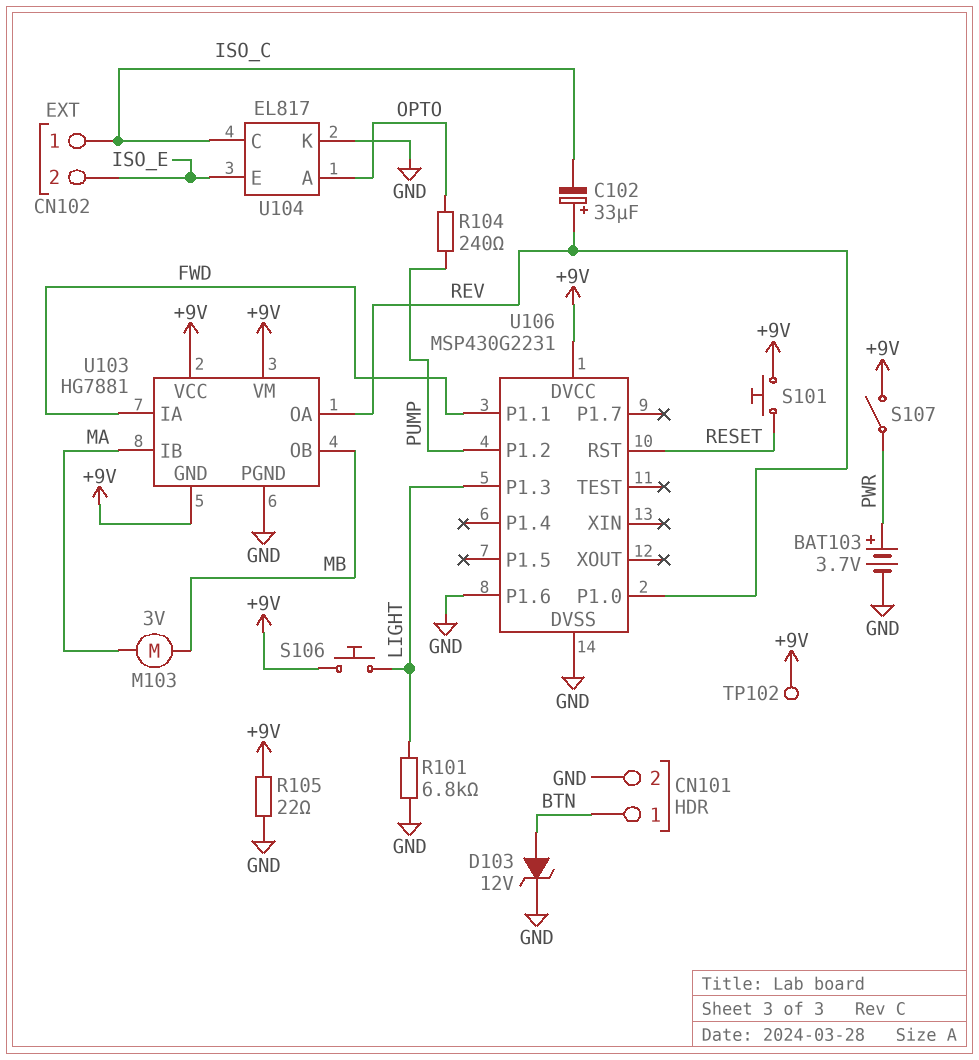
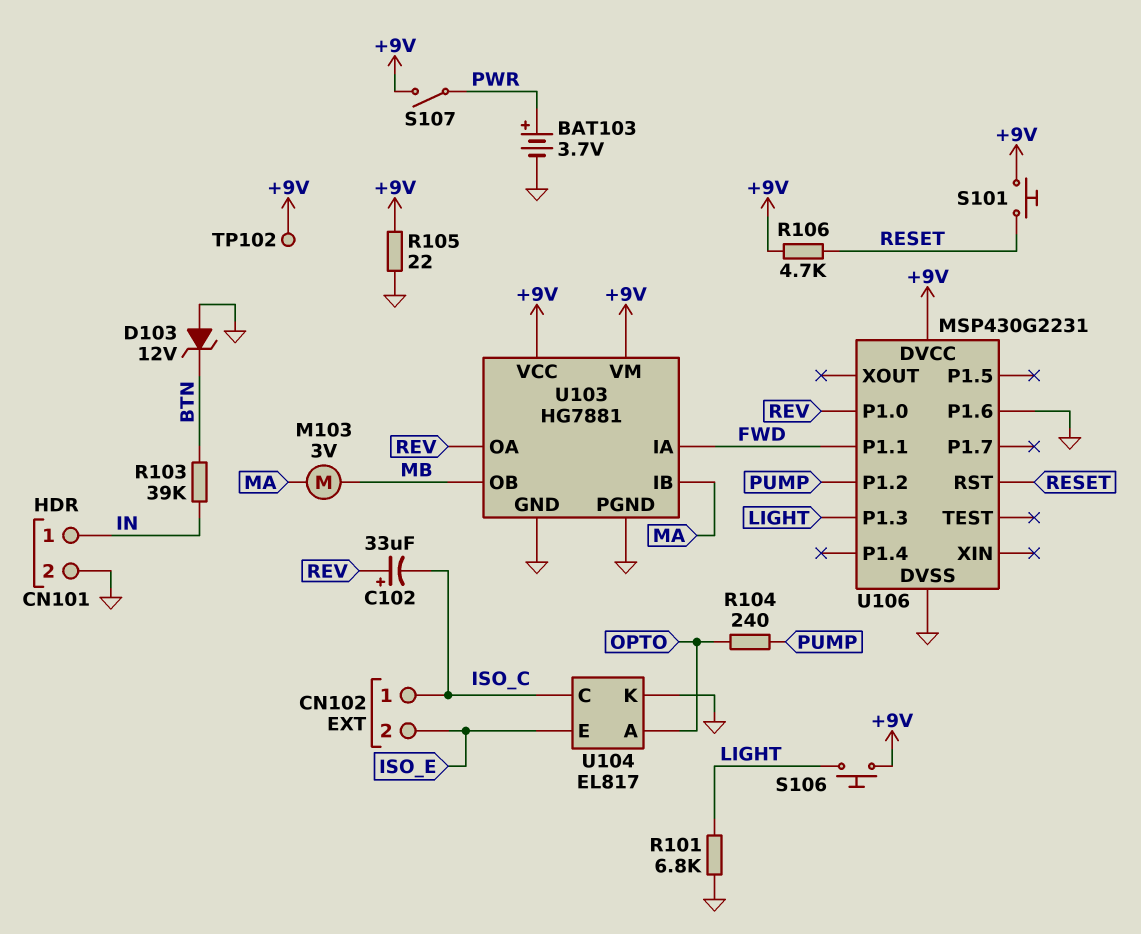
CN101 pin 1: BTN -> IN
D103: zener 12V (A BTN, K GND) -> zener 12V (A GND, K BTN)
R103: none -> 39k (BTN, IN)
R106: none -> 4.7k (+9V, RESET)
U103 pin GND: +9V -> GND

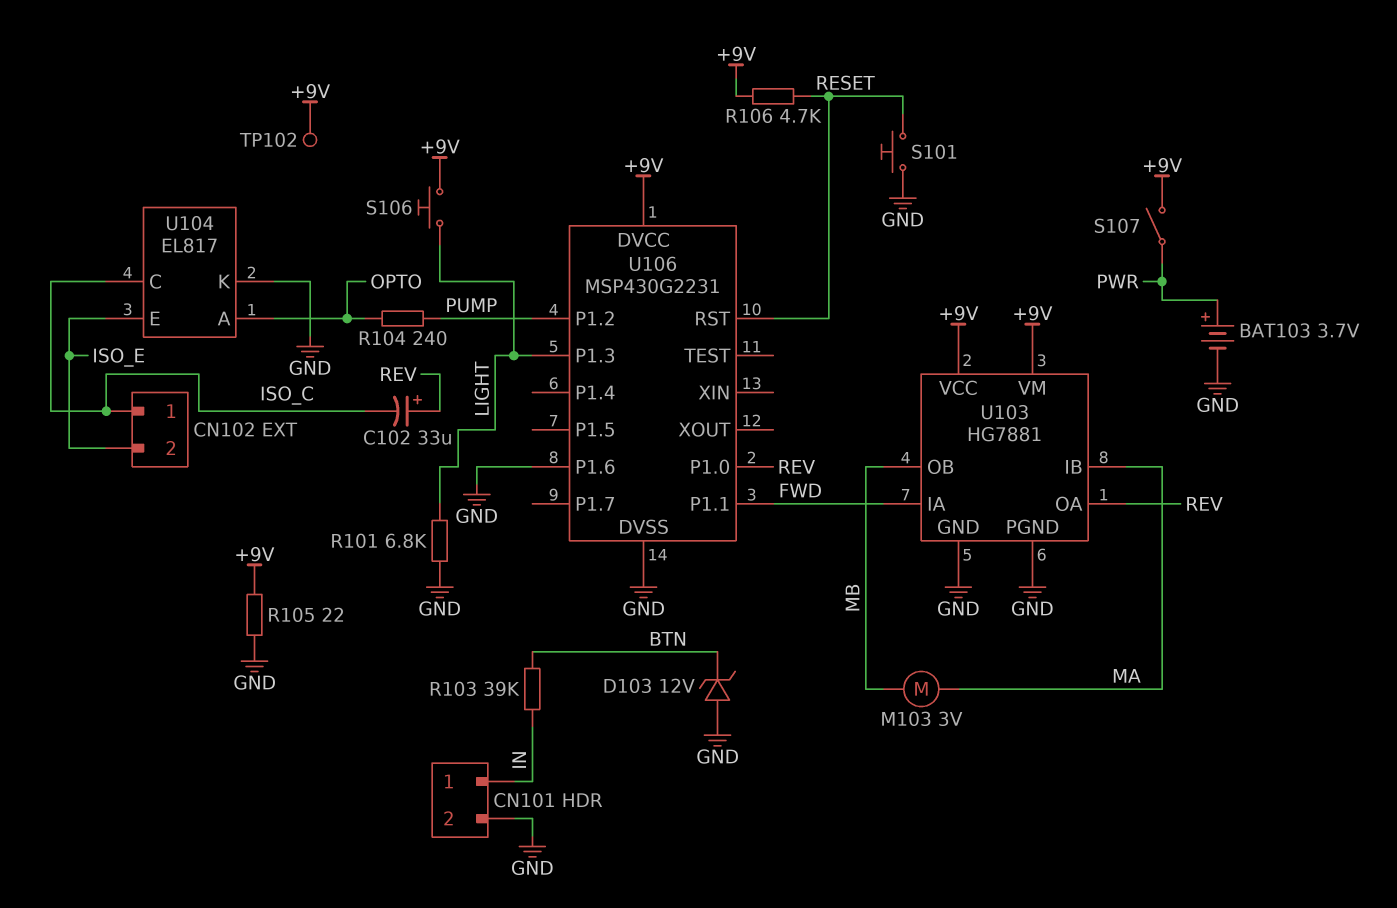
S101: button (+9V, RESET) -> button (GND, RESET)

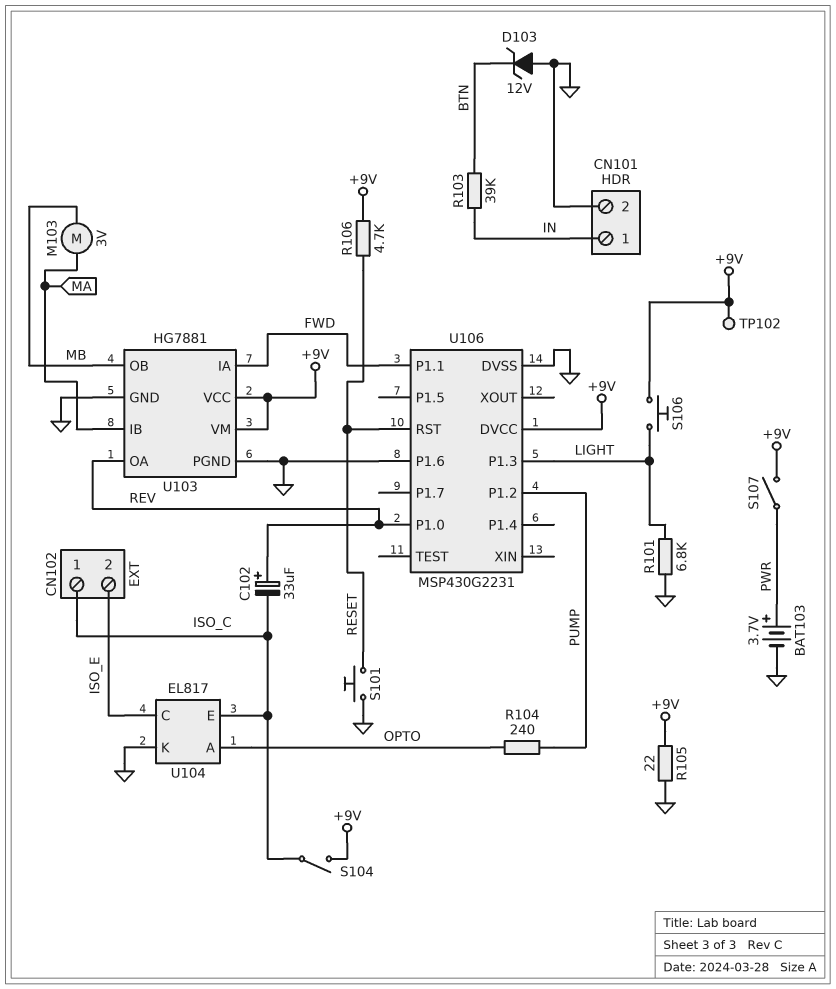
S104: none -> switch (+9V, ISO_C)
U104 pin C: ISO_C -> ISO_E
U104 pin E: ISO_E -> ISO_C

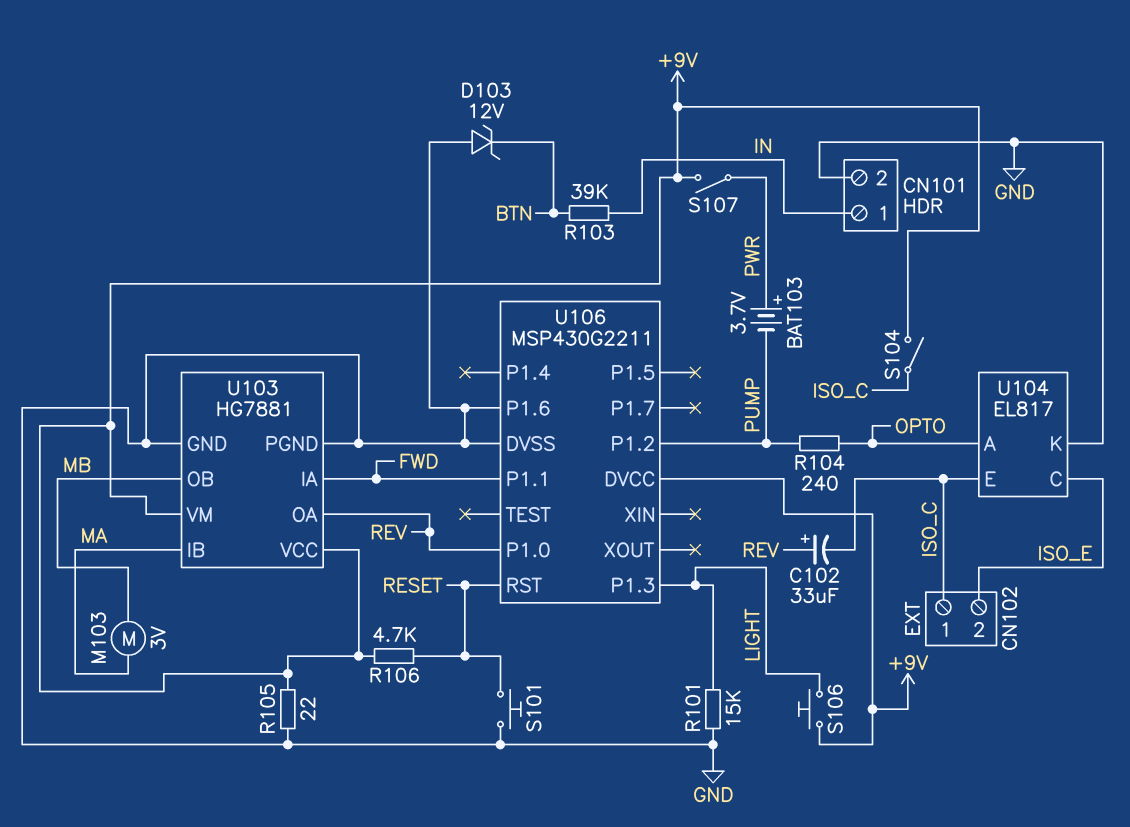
BAT103: 3.7V (plus PWR, minus GND) -> 3.7V (plus PWR, minus PUMP)
R101: 6.8k (GND, LIGHT) -> 15k (GND, LIGHT)
TP102: test point (+9V) -> none
U106: MSP430G2231 -> MSP430G2211

